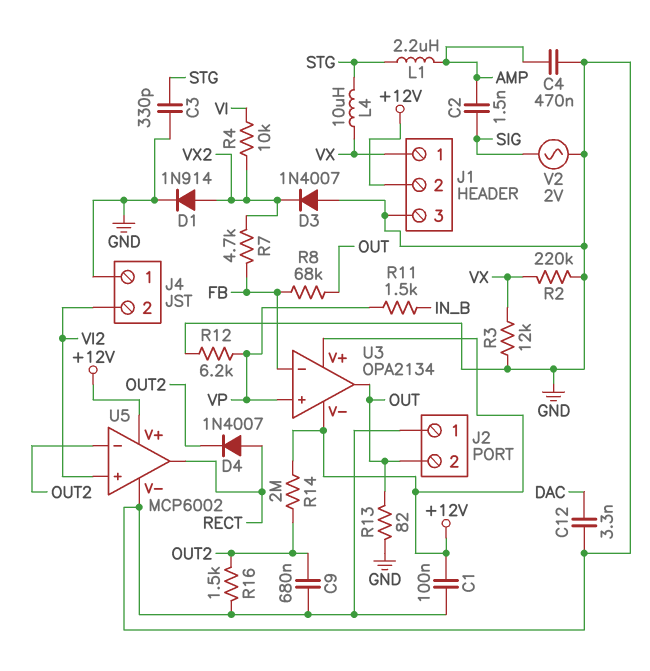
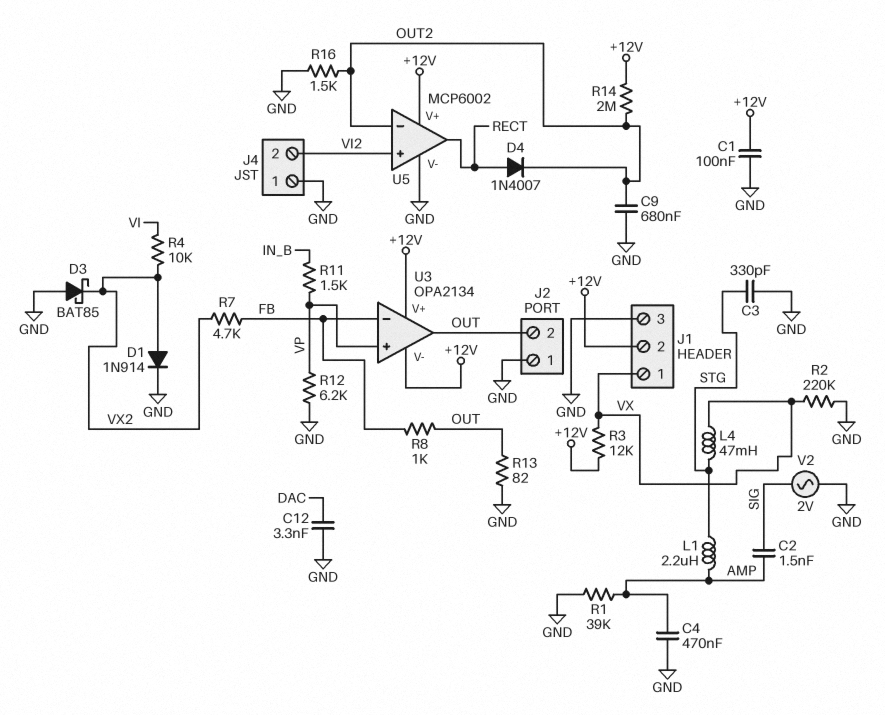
D3: diode 1N4007 (A GND, K VX2) -> schottky BAT85 (A GND, K VX2)
L4: 10uH (STG, VX) -> 47mH (STG, VX)
R1: none -> 39k (AMP, GND)
R3: 12k (GND, VX) -> 12k (+12V, VX)
R8: 68k (FB, OUT) -> 1k (FB, OUT)

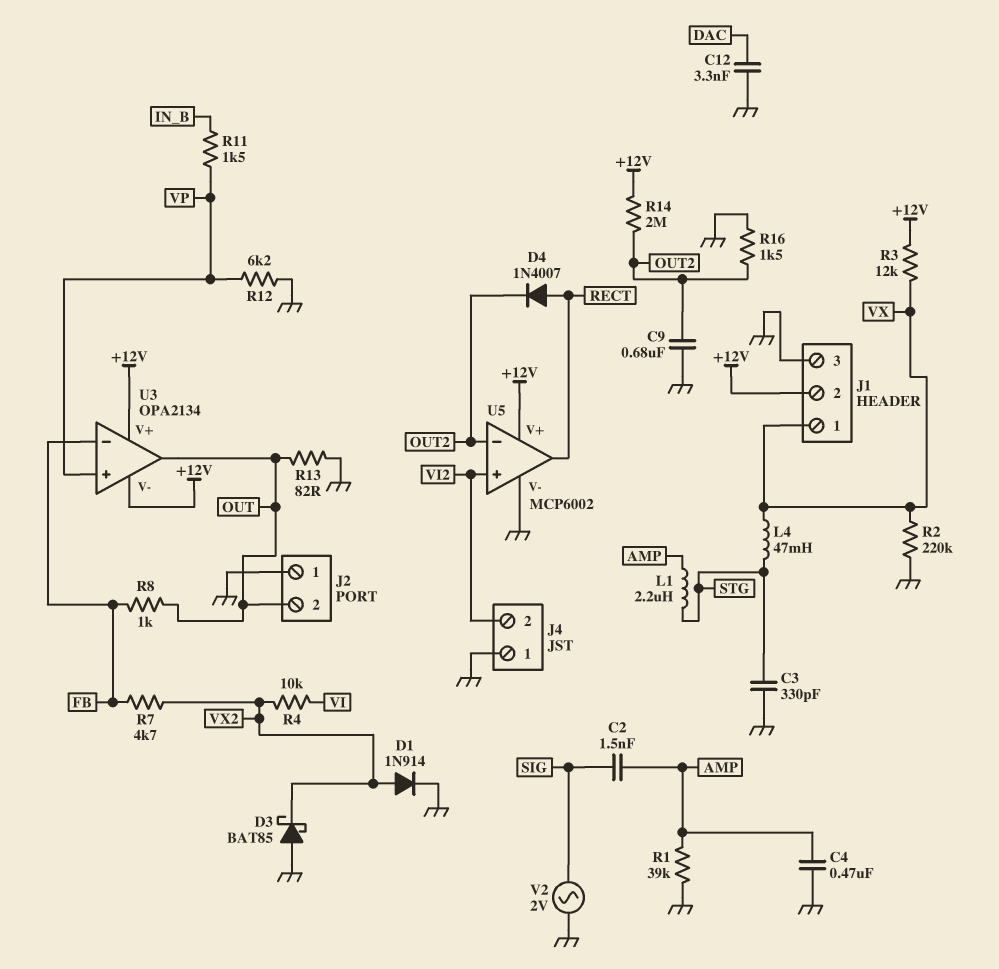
C1: 100nF (+12V, GND) -> none

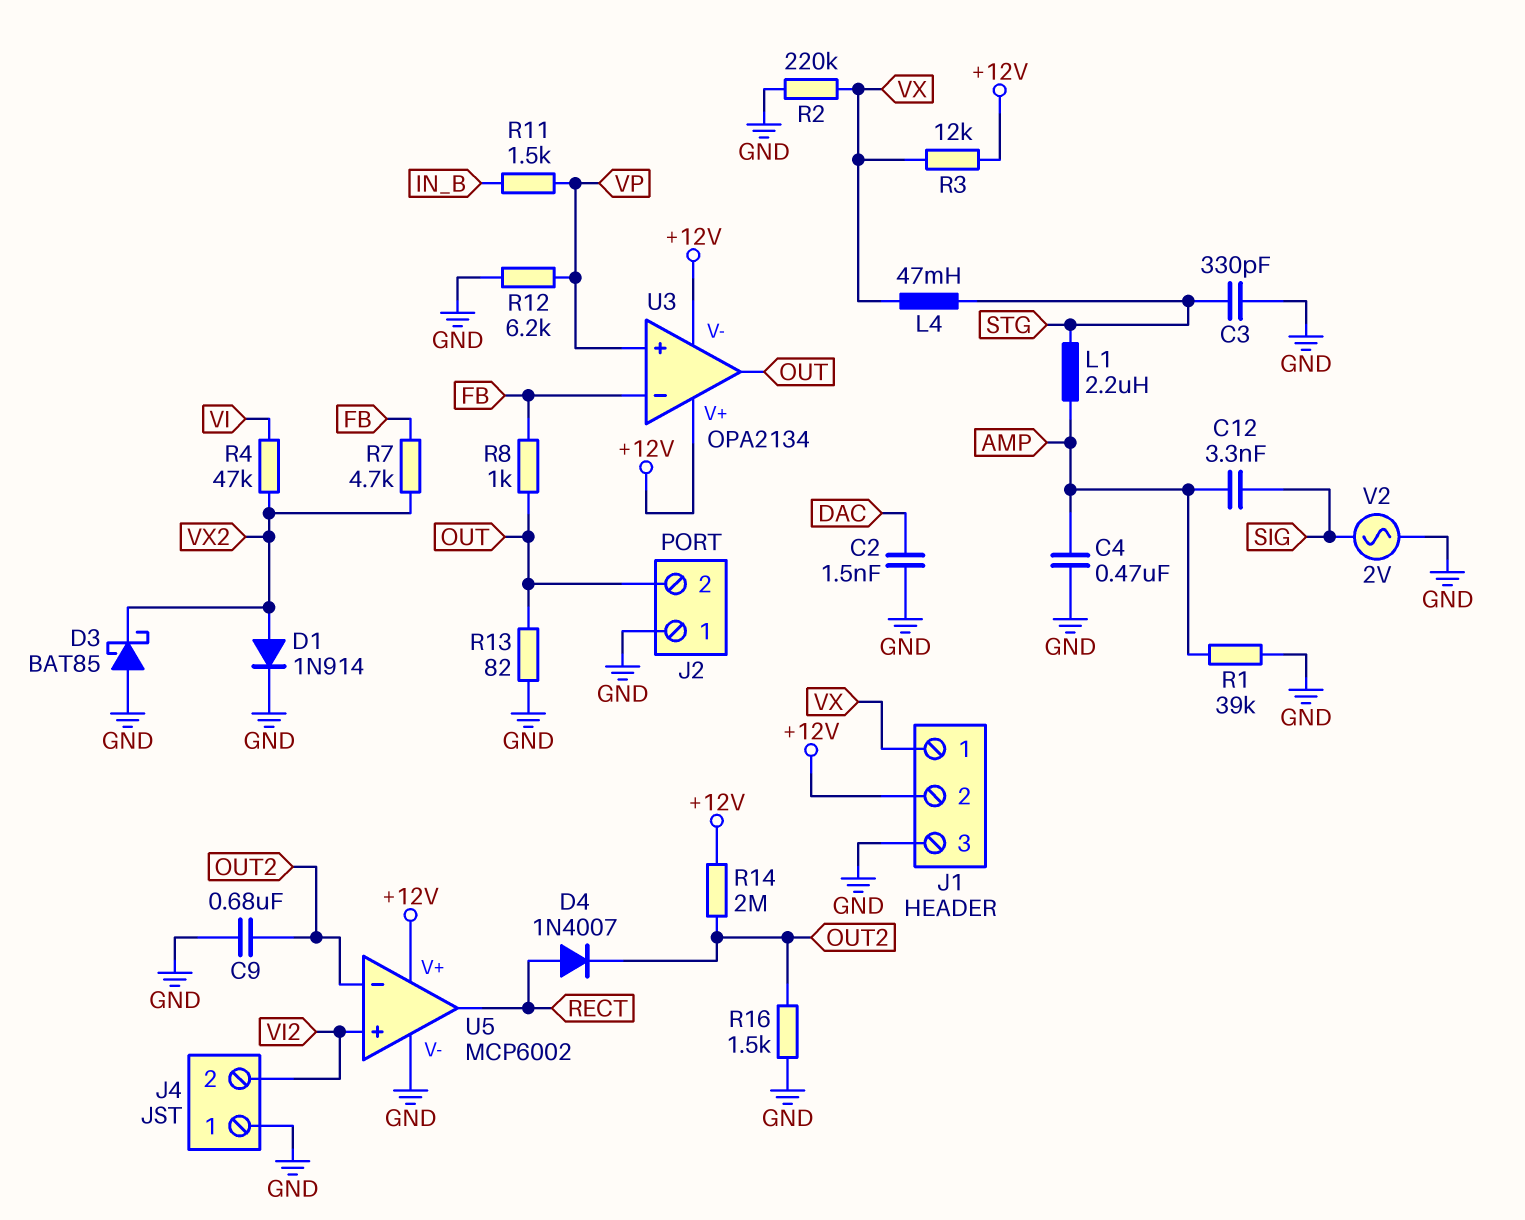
C2: 1.5nF (AMP, SIG) -> 1.5nF (DAC, GND)
C12: 3.3nF (DAC, GND) -> 3.3nF (AMP, SIG)
R4: 10k (VI, VX2) -> 47k (VI, VX2)

